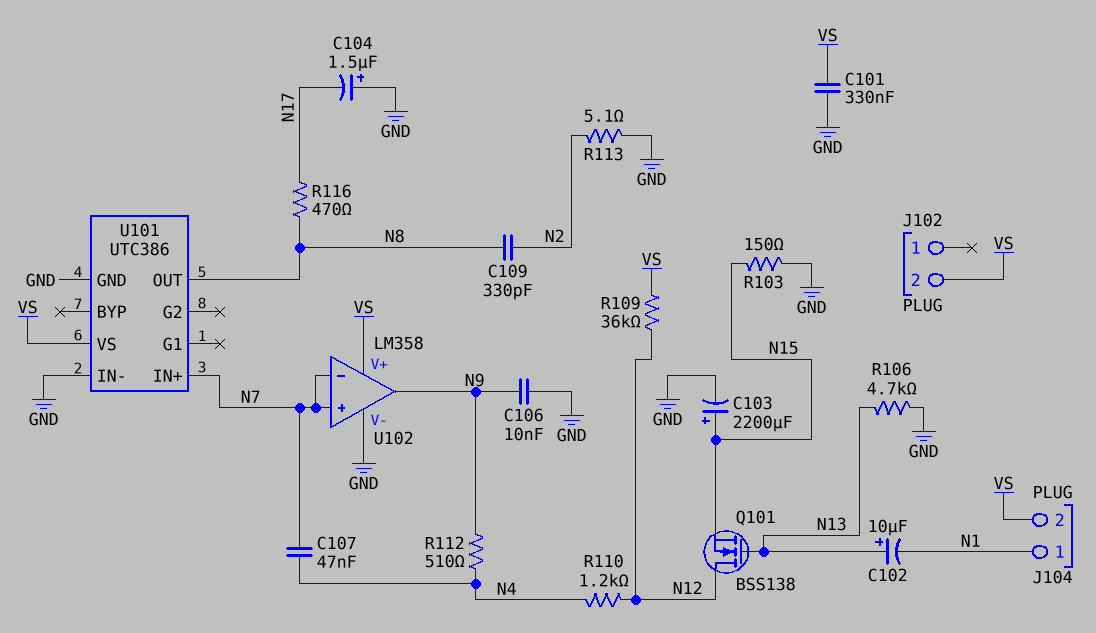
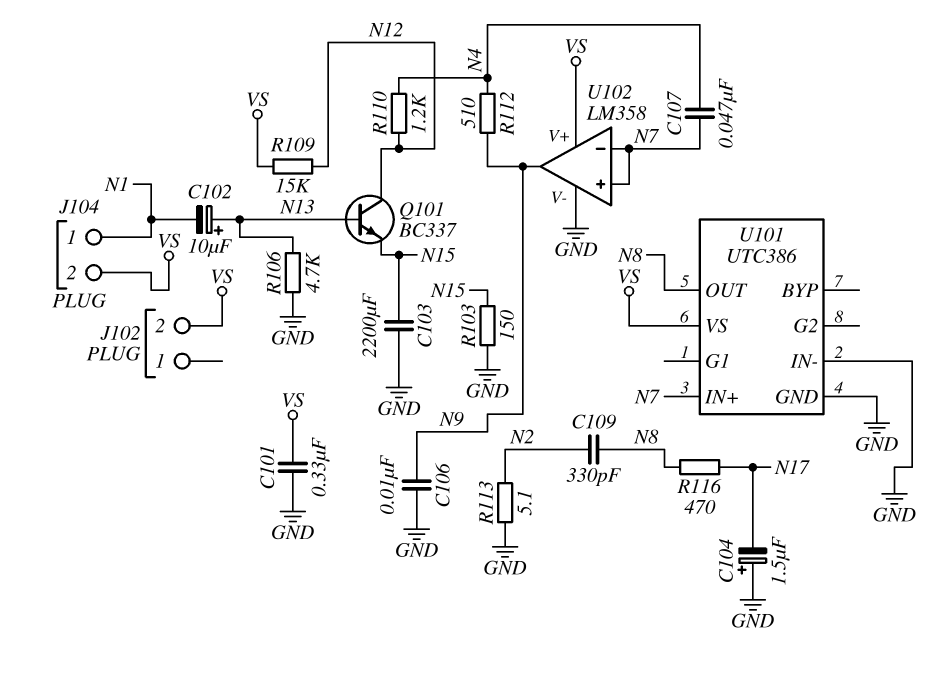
C103: 2200uF (plus N15, minus GND) -> 2200uF (GND, N15)
Q101: NMOS BSS138 (G N13, D N12, S N15) -> NPN BC337 (B N13, C N12, E N15)
R109: 36k (N12, VS) -> 15k (N12, VS)

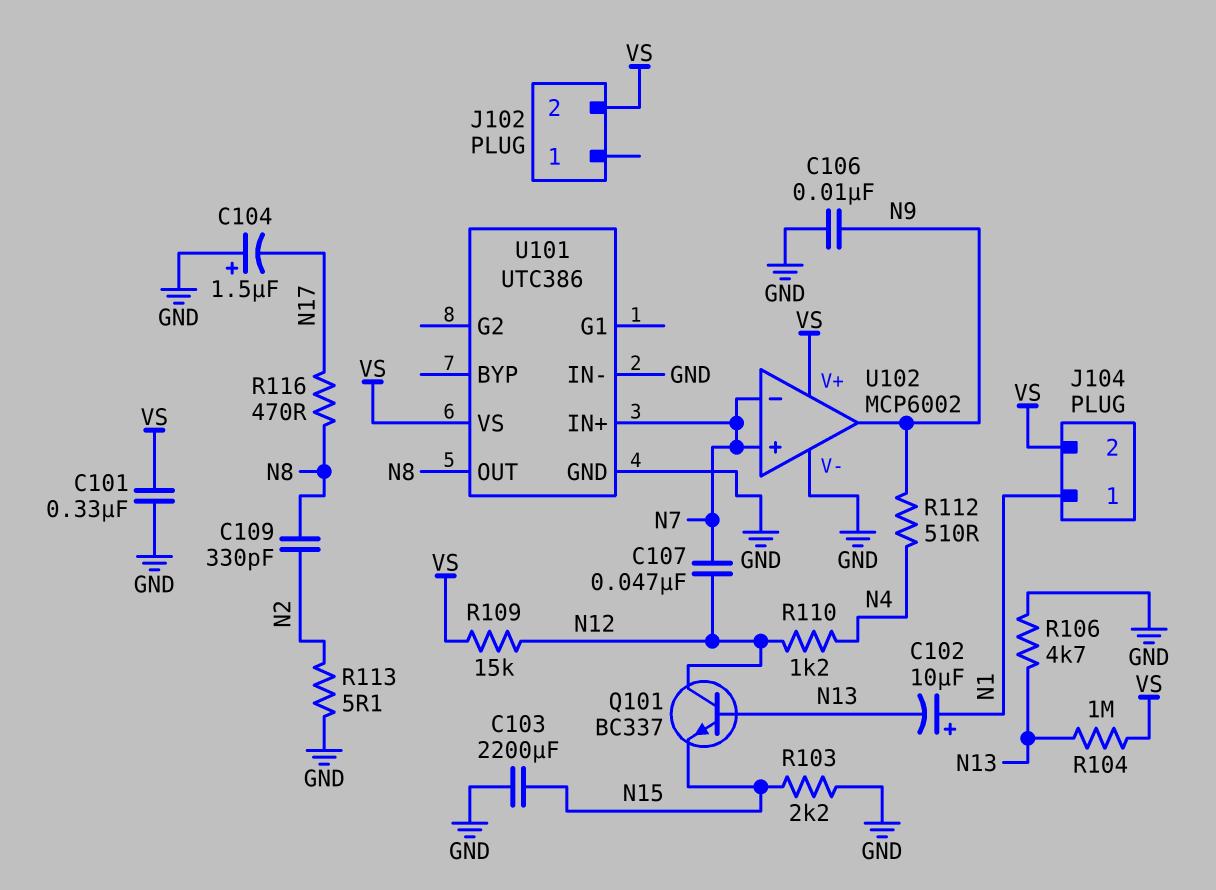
C102: 10uF (plus N13, minus N1) -> 10uF (plus N1, minus N13)
C107: 47nF (N4, N7) -> 47nF (N7, N12)
R103: 150 (GND, N15) -> 2.2k (GND, N15)
R104: none -> 1M (N13, VS)
U102: LM358 -> MCP6002

